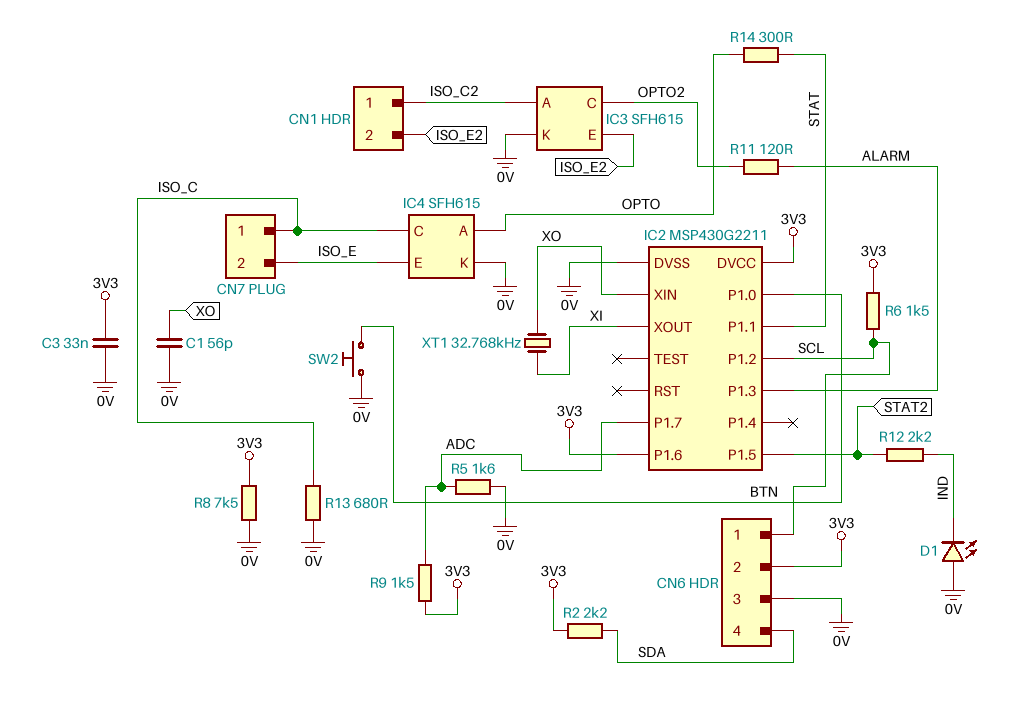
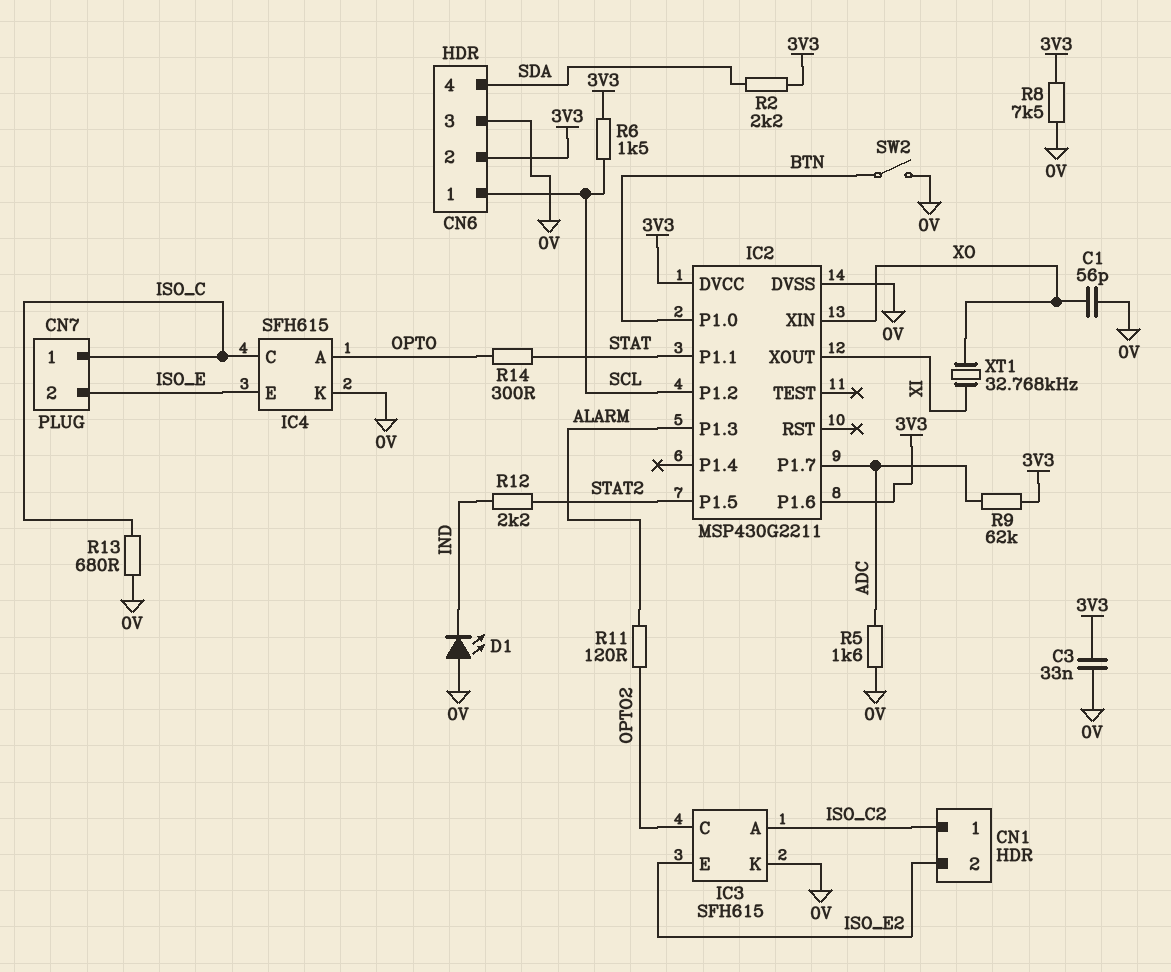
R9: 1.5k (3V3, ADC) -> 62k (3V3, ADC)
SW2: button (0V, BTN) -> switch (0V, BTN)

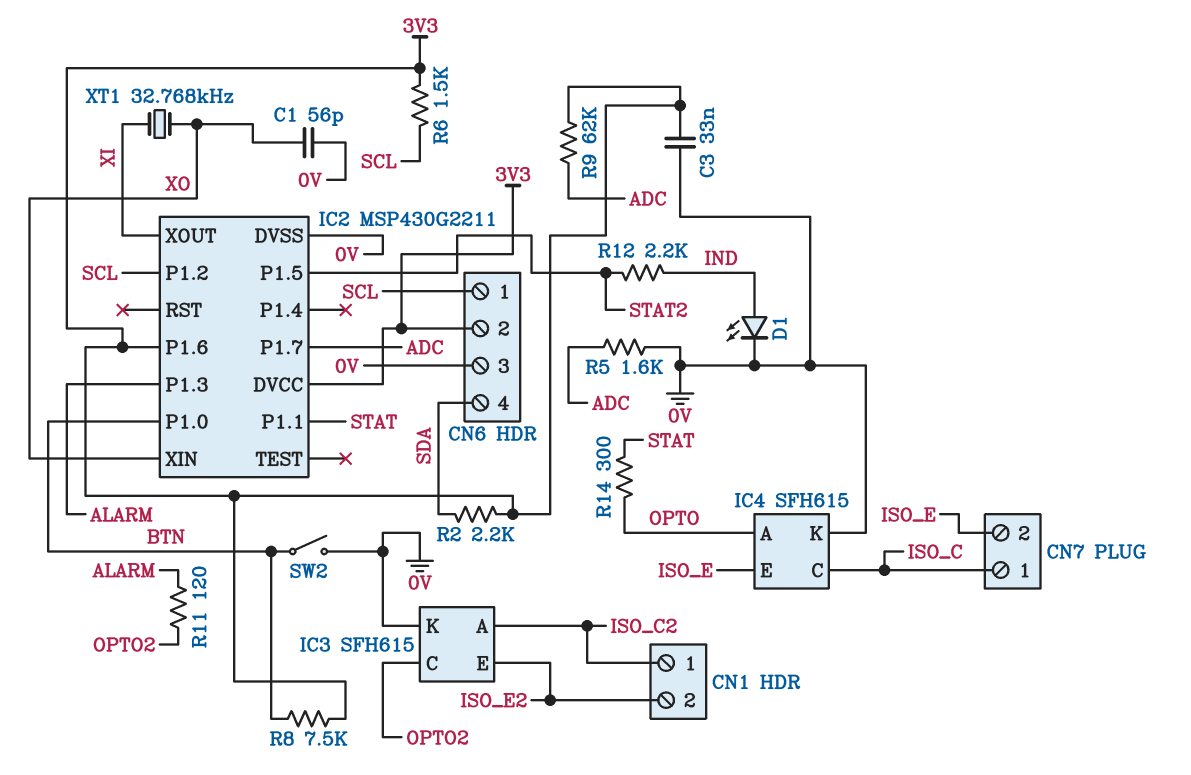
D1: LED (A 0V, K IND) -> LED (A IND, K 0V)
R8: 7.5k (0V, 3V3) -> 7.5k (3V3, BTN)
R13: 680 (0V, ISO_C) -> none

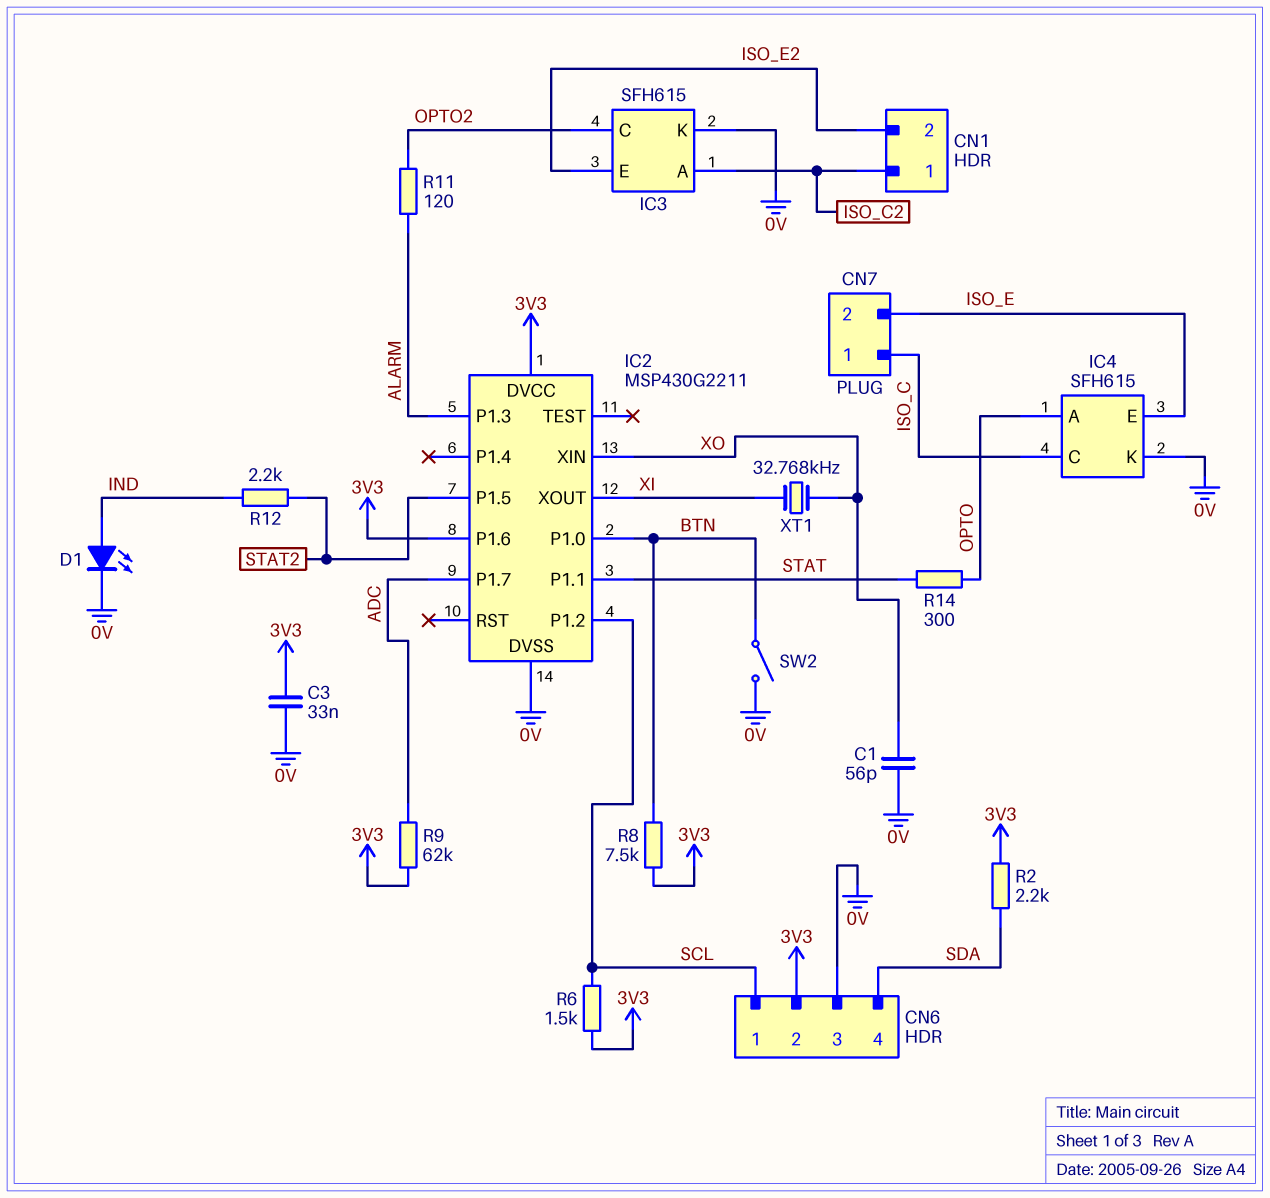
R5: 1.6k (0V, ADC) -> none

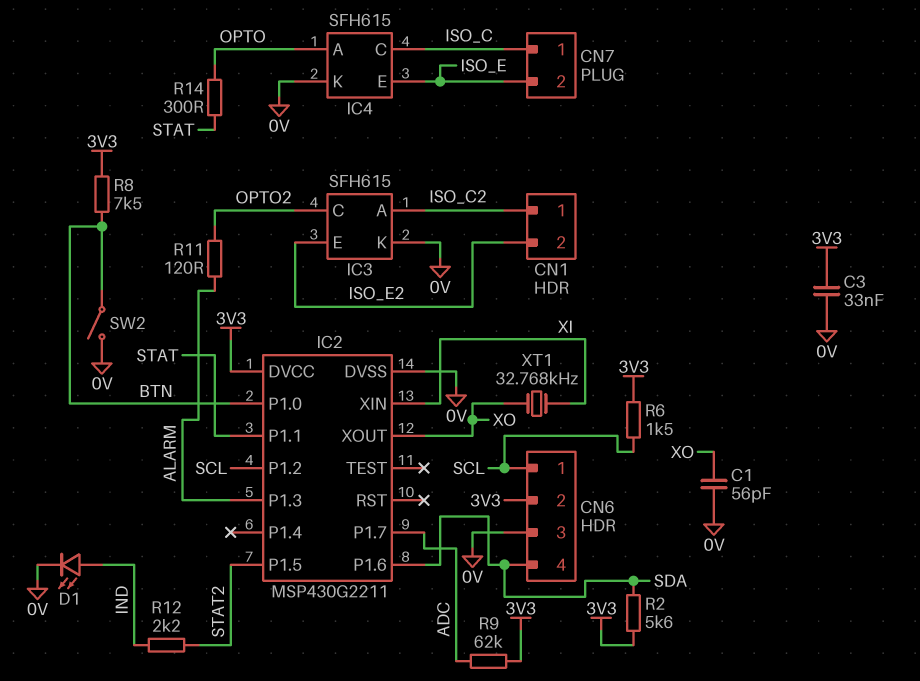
IC2 pin P1.6: 3V3 -> SDA
IC2 pin XIN: XO -> XI
IC2 pin XOUT: XI -> XO
R2: 2.2k (3V3, SDA) -> 5.6k (3V3, SDA)

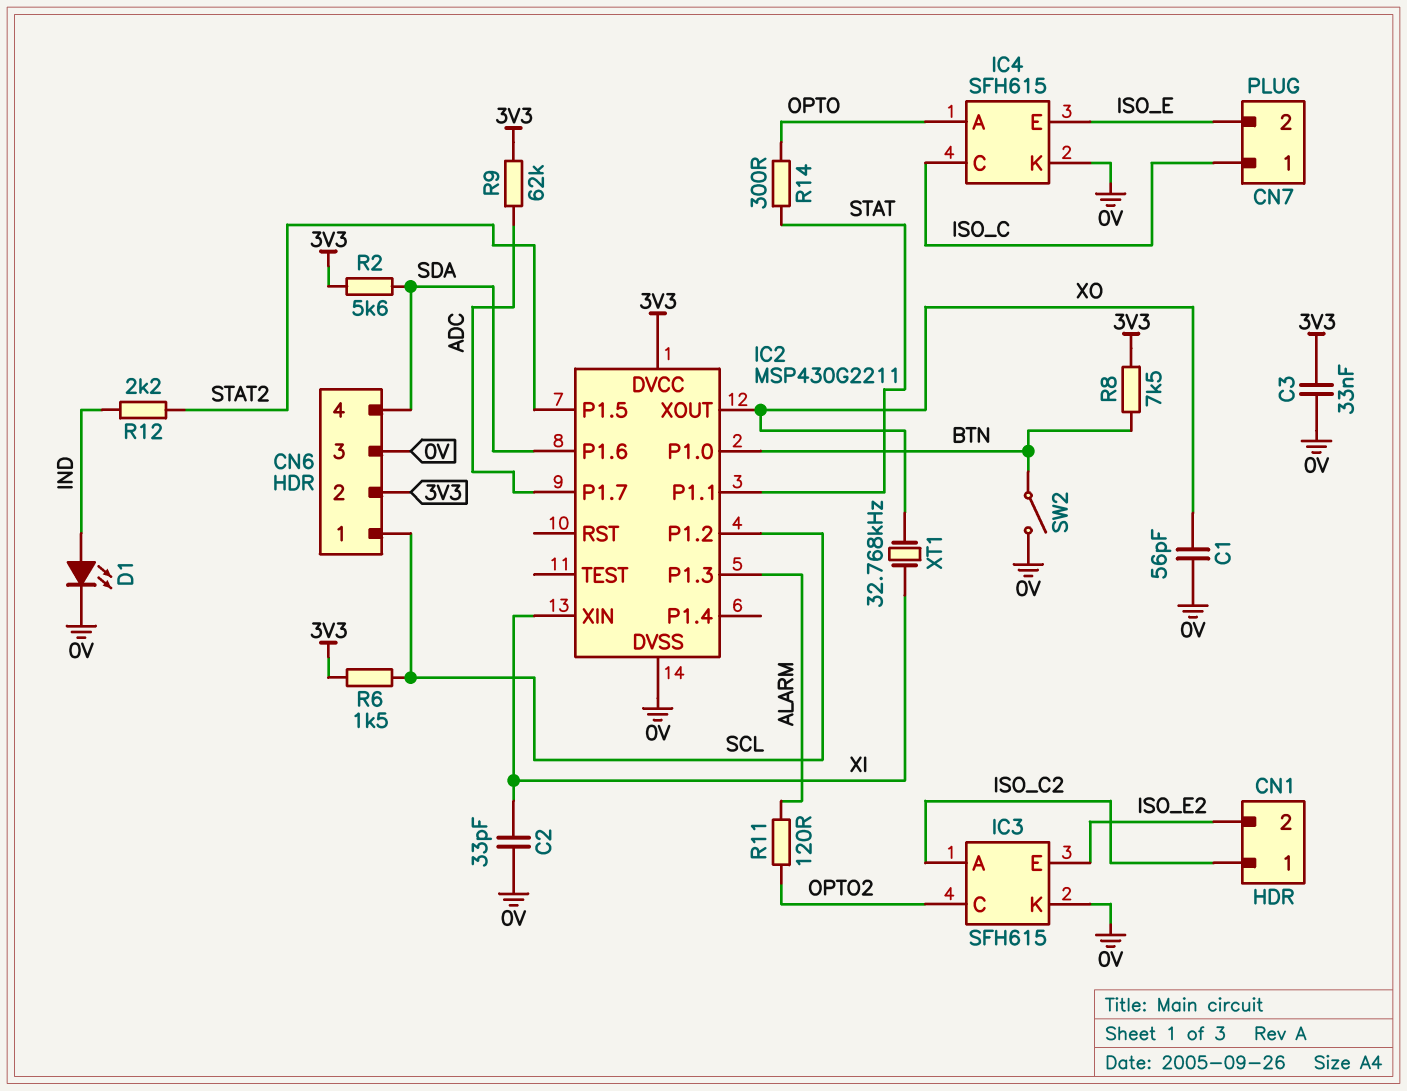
C2: none -> 33pF (0V, XI)

